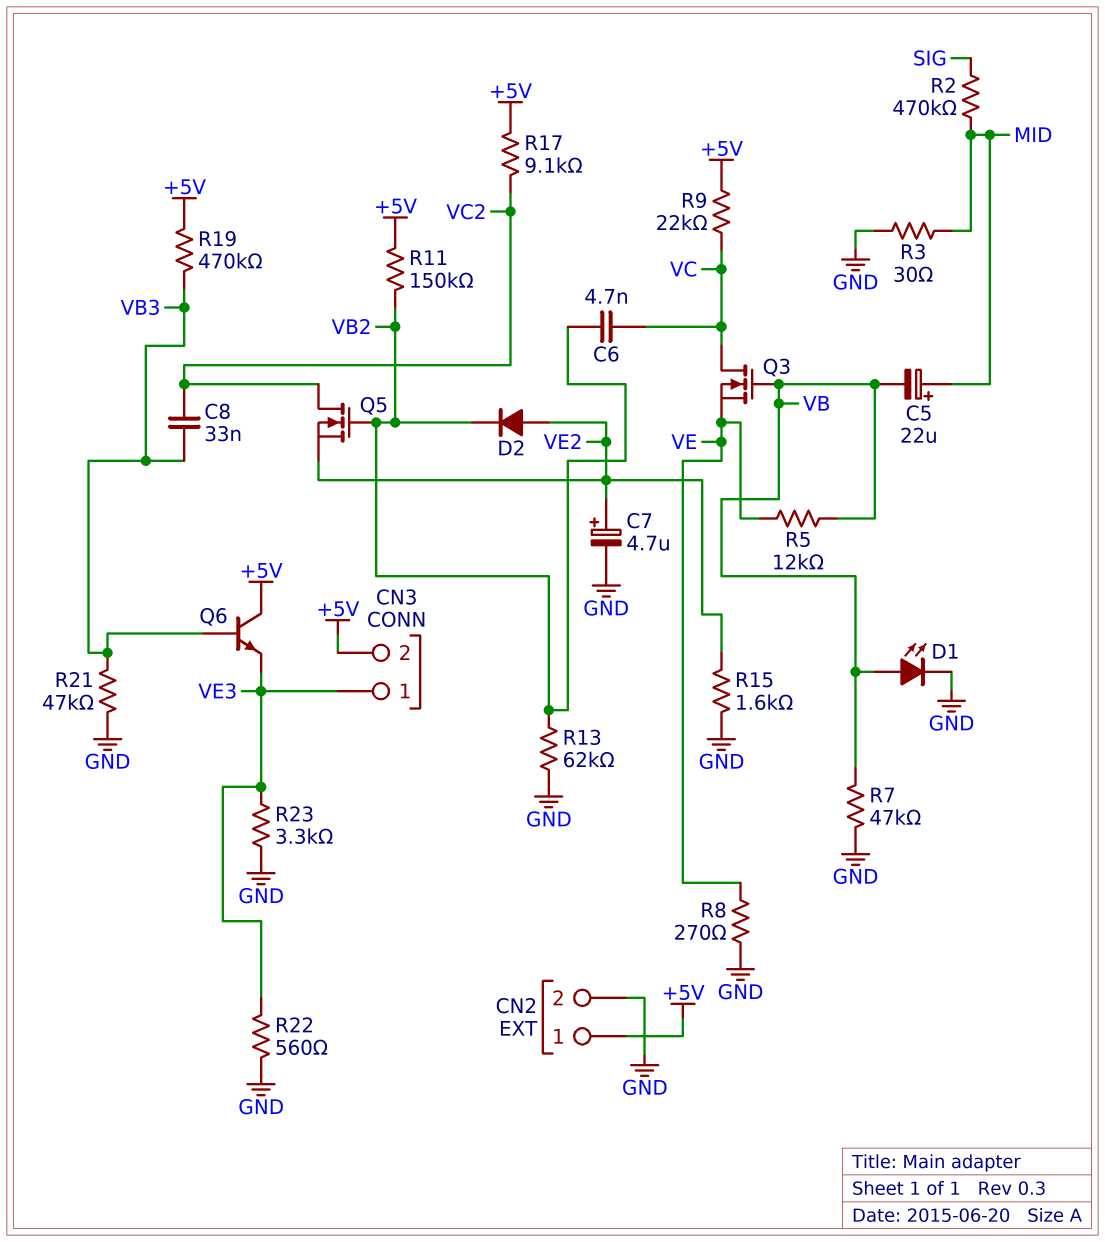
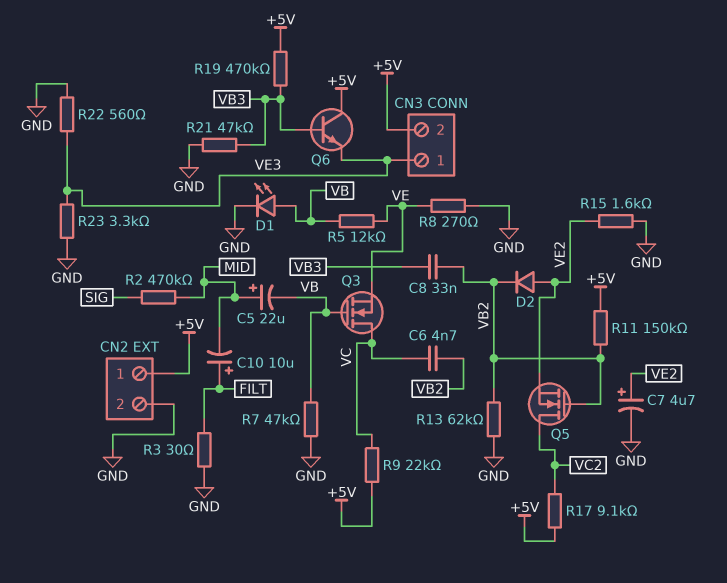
C8: 33nF (VB3, VC2) -> 33nF (VB2, VB3)
C10: none -> 10uF (plus FILT, minus MID)
R3: 30 (GND, MID) -> 30 (FILT, GND)

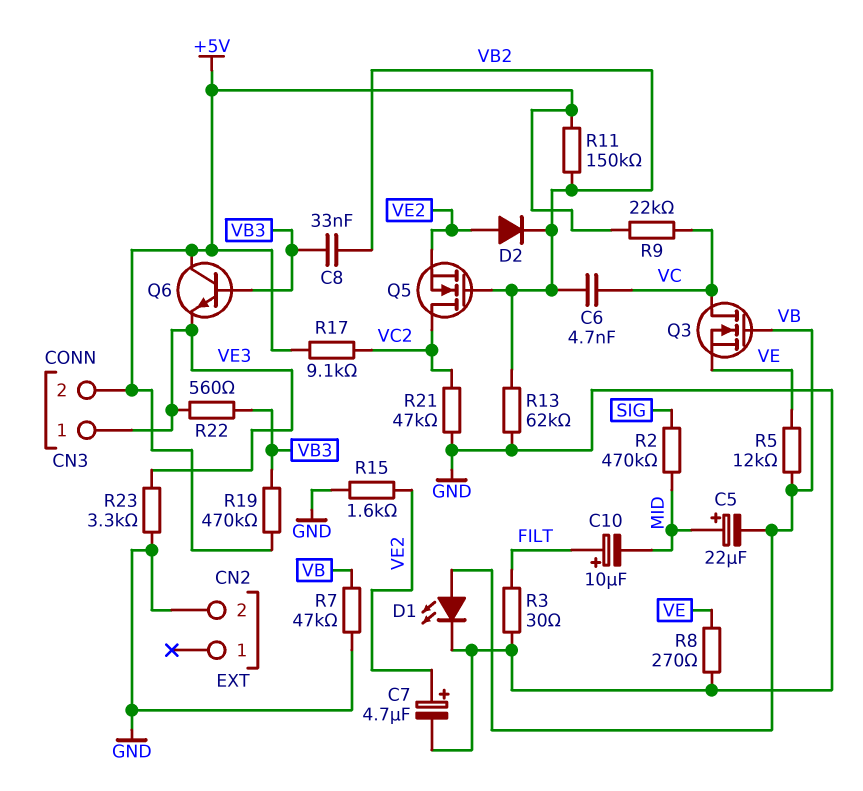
CN2 pin 1: +5V -> none
R21: 47k (GND, VB3) -> 47k (GND, VC2)
R22: 560 (GND, VE3) -> 560 (VB3, VE3)

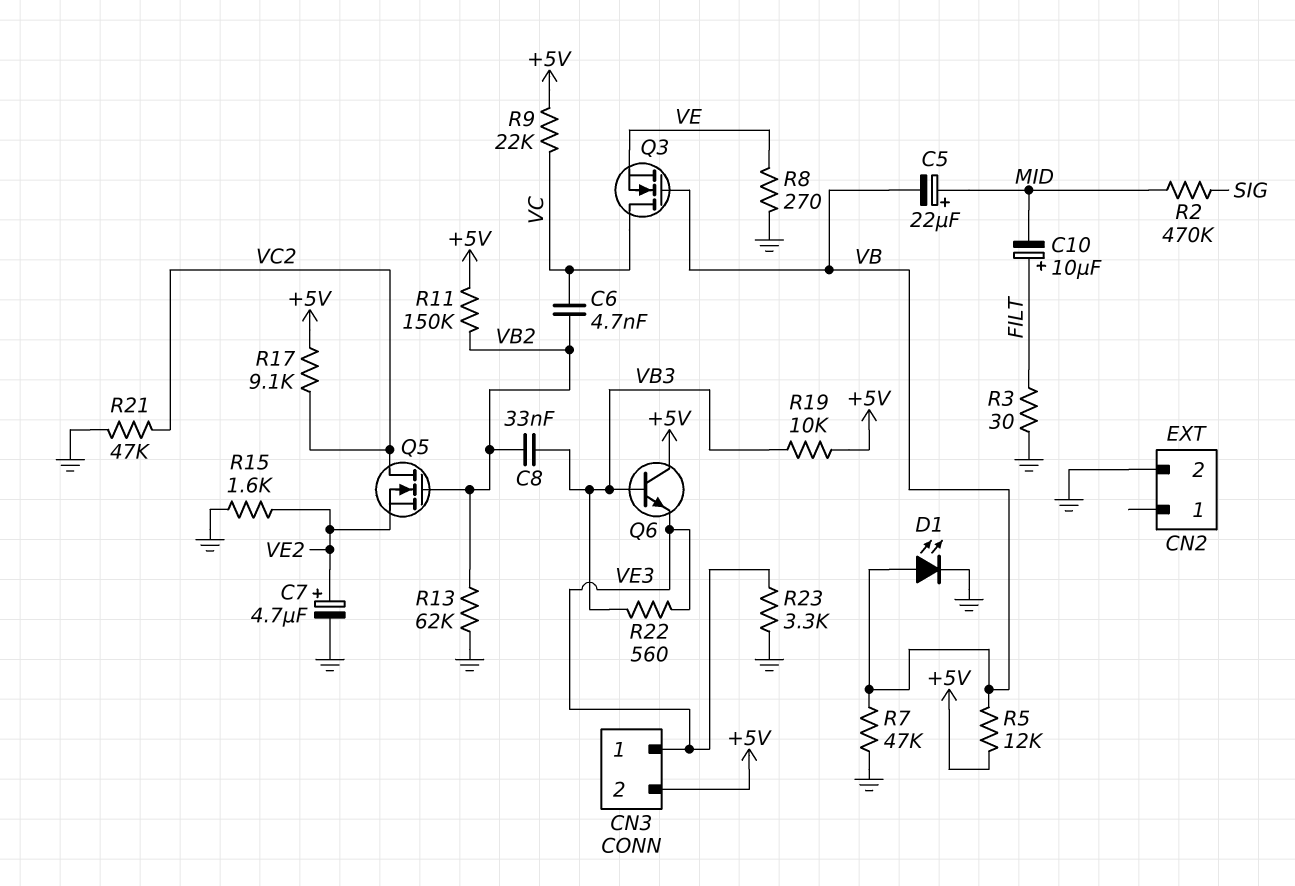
D2: diode (A VE2, K VB2) -> none
R5: 12k (VB, VE) -> 12k (+5V, VB)
R19: 470k (+5V, VB3) -> 10k (+5V, VB3)

